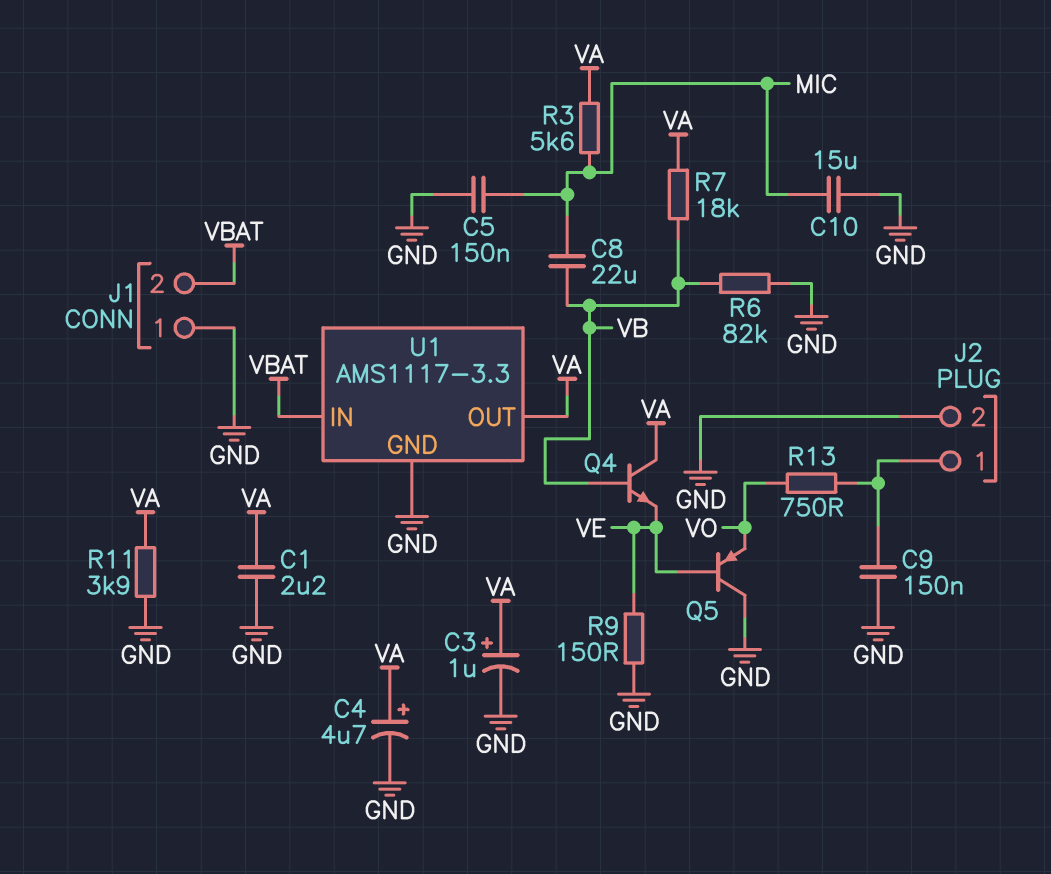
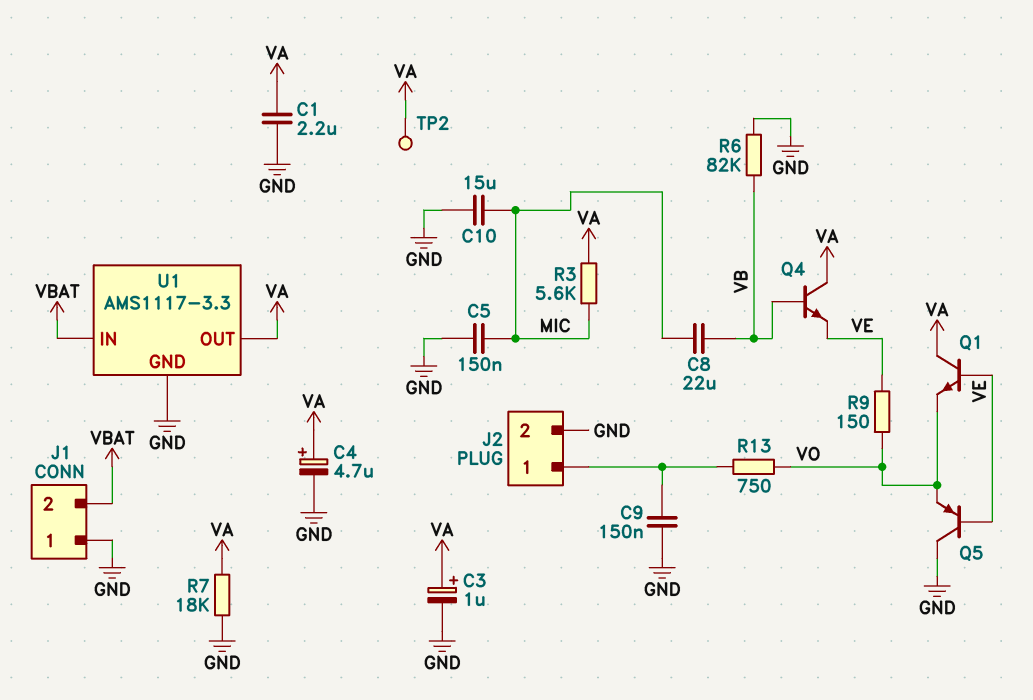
Q1: none -> NPN (B VE, C VA, E VO)
R7: 18k (VA, VB) -> 18k (GND, VA)
R9: 150 (GND, VE) -> 150 (VE, VO)
R11: 3.9k (GND, VA) -> none
TP2: none -> test point (VA)

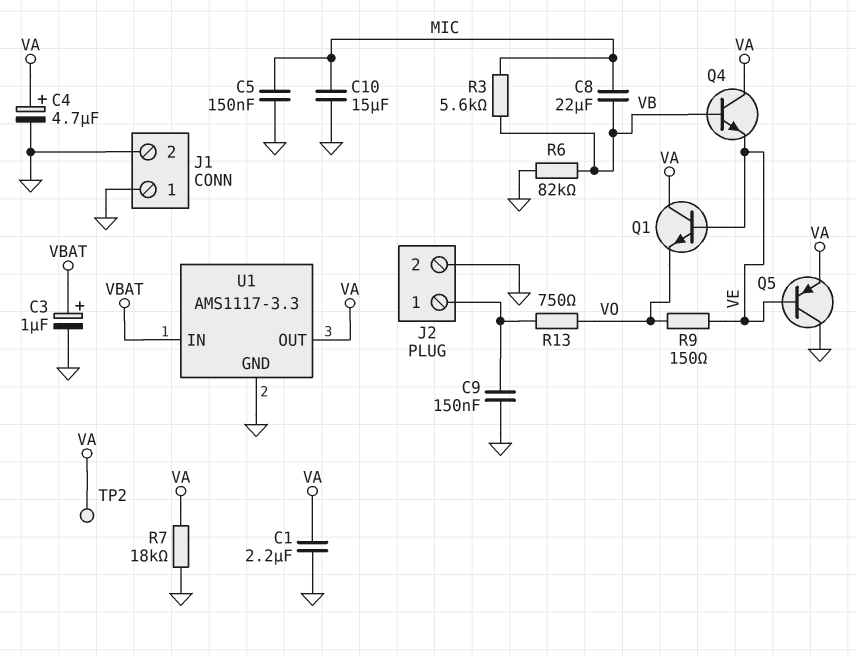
C3: 1uF (plus VA, minus GND) -> 1uF (plus VBAT, minus GND)
J1 pin 2: VBAT -> GND
Q5: PNP (B VE, C GND, E VO) -> PNP (B VE, C GND, E VA)
R3: 5.6k (MIC, VA) -> 5.6k (MIC, VB)

